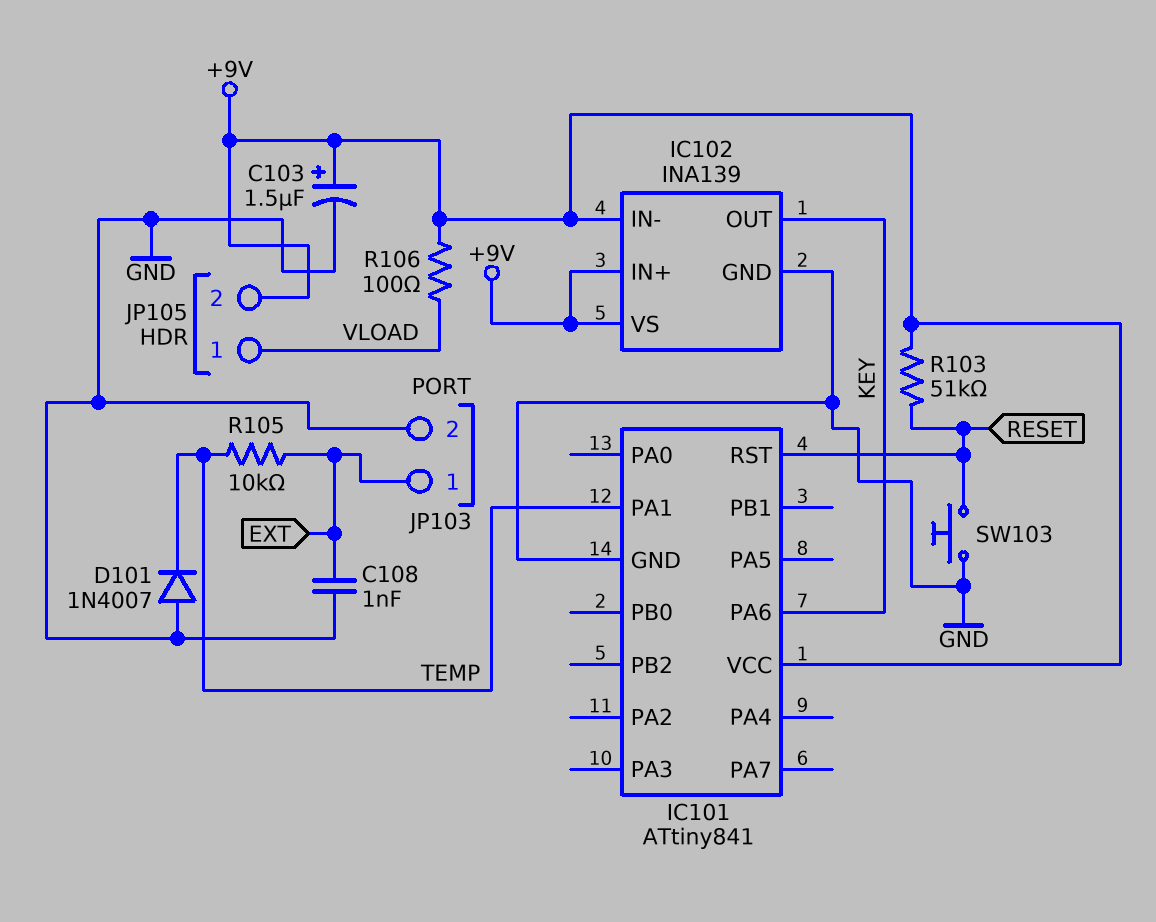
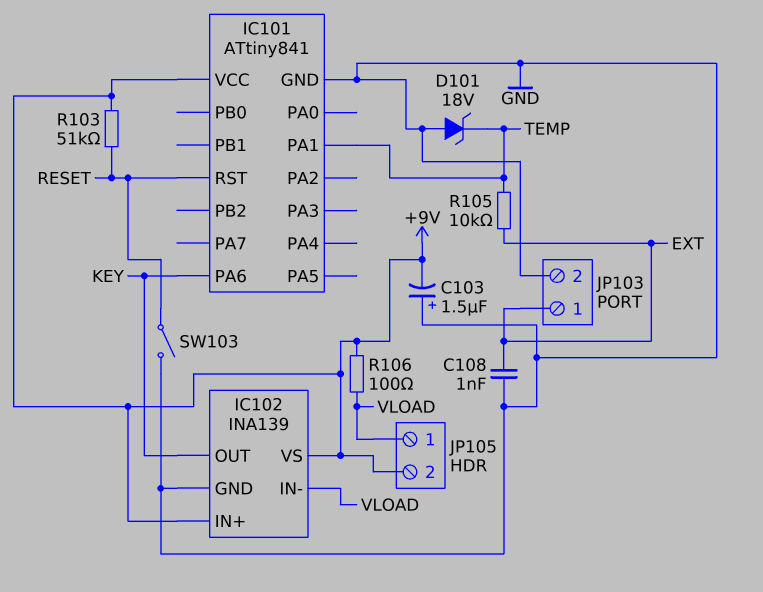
C103: 1.5uF (plus +9V, minus GND) -> 1.5uF (plus GND, minus +9V)
D101: diode 1N4007 (A GND, K TEMP) -> zener 18V (A GND, K TEMP)
IC102 pin IN-: +9V -> VLOAD
SW103: button (GND, RESET) -> switch (GND, RESET)

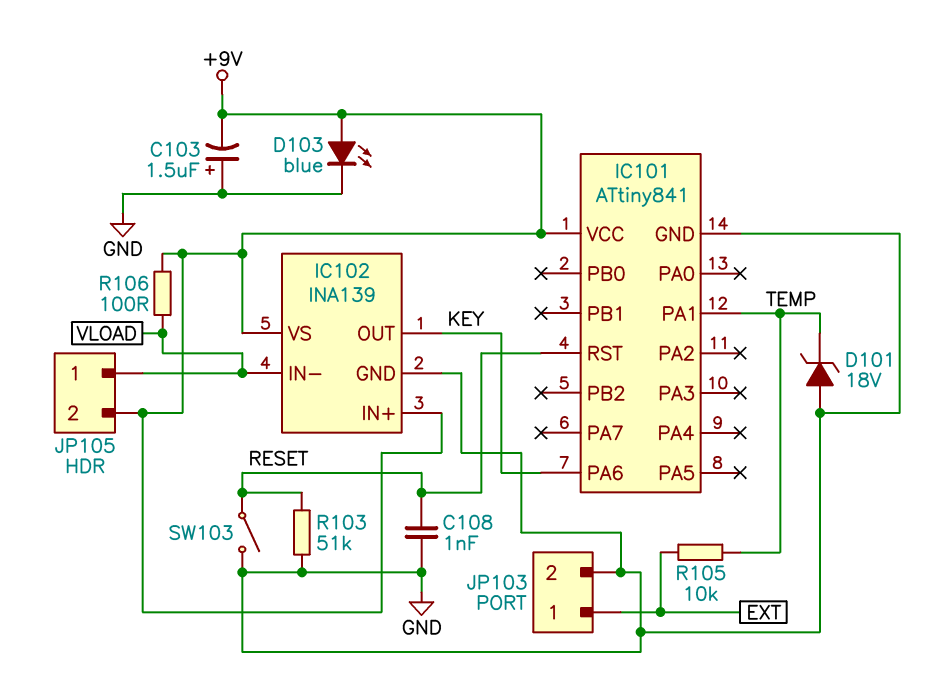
C108: 1nF (EXT, GND) -> 1nF (GND, RESET)
D103: none -> LED blue (A +9V, K GND)
R103: 51k (+9V, RESET) -> 51k (GND, RESET)

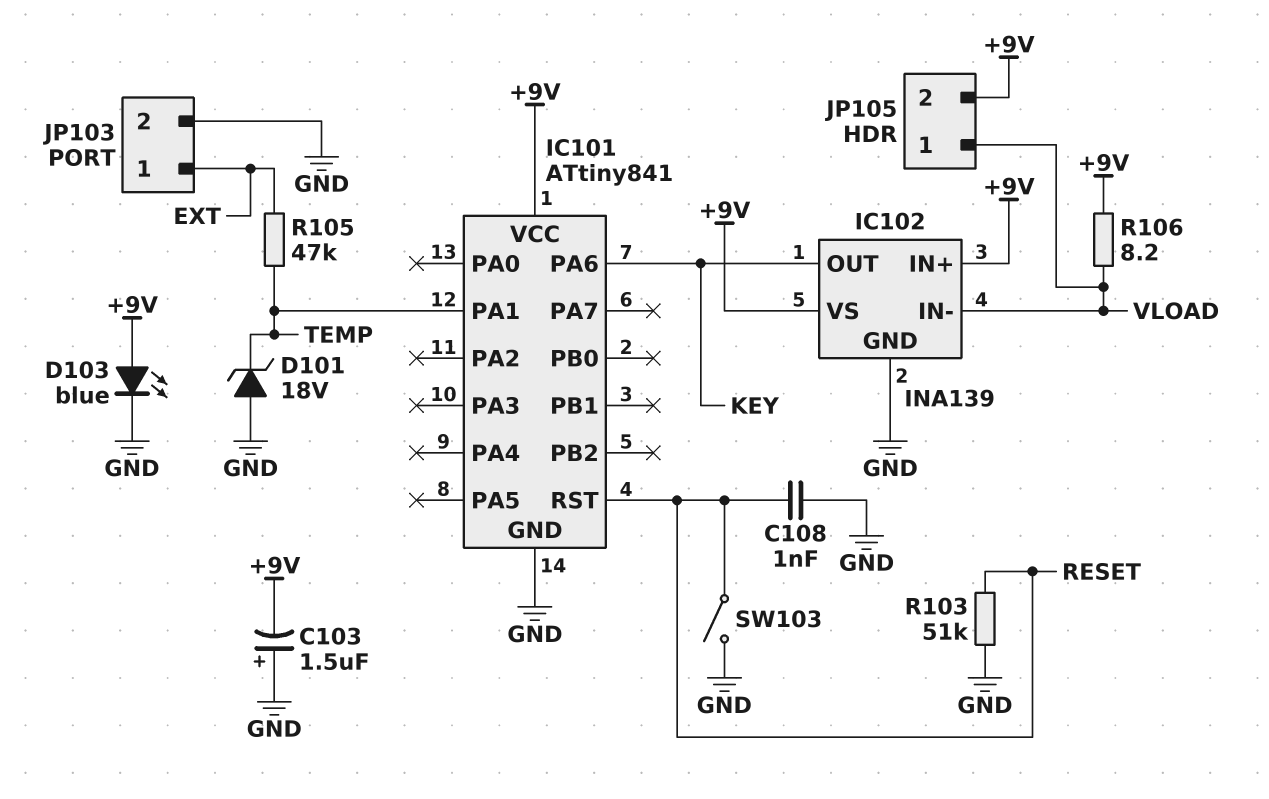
R105: 10k (EXT, TEMP) -> 47k (EXT, TEMP)
R106: 100 (+9V, VLOAD) -> 8.2 (+9V, VLOAD)

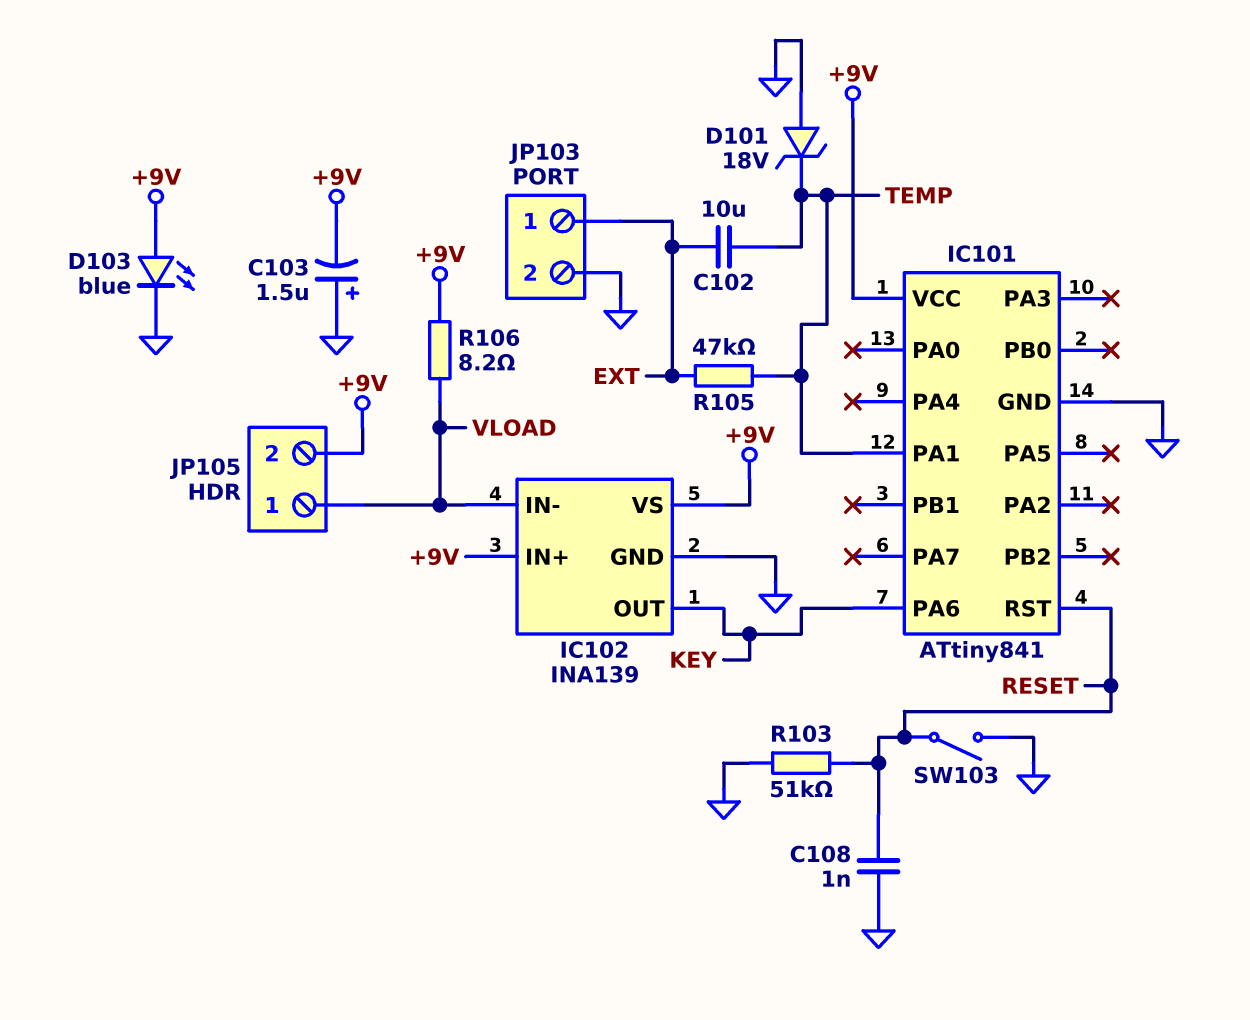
C102: none -> 10uF (EXT, TEMP)

